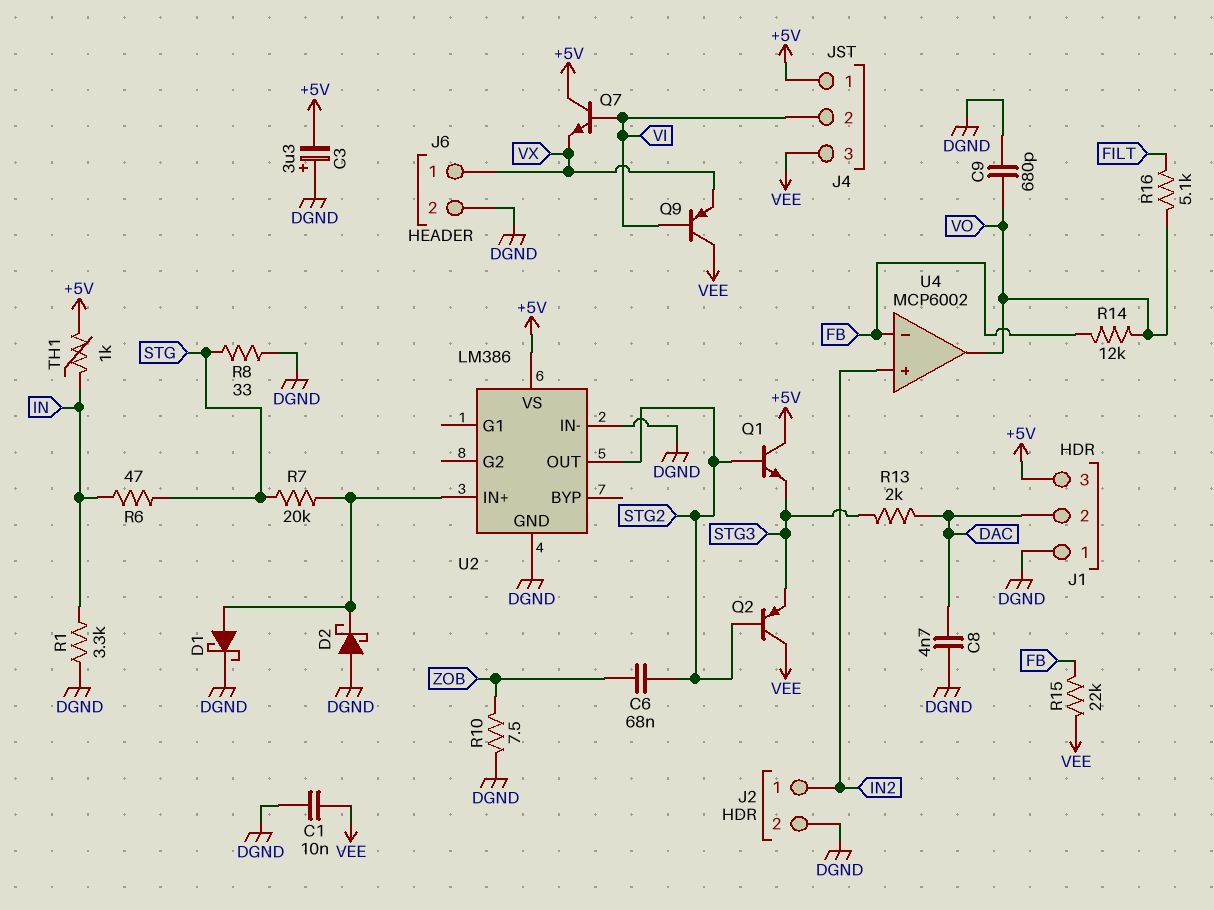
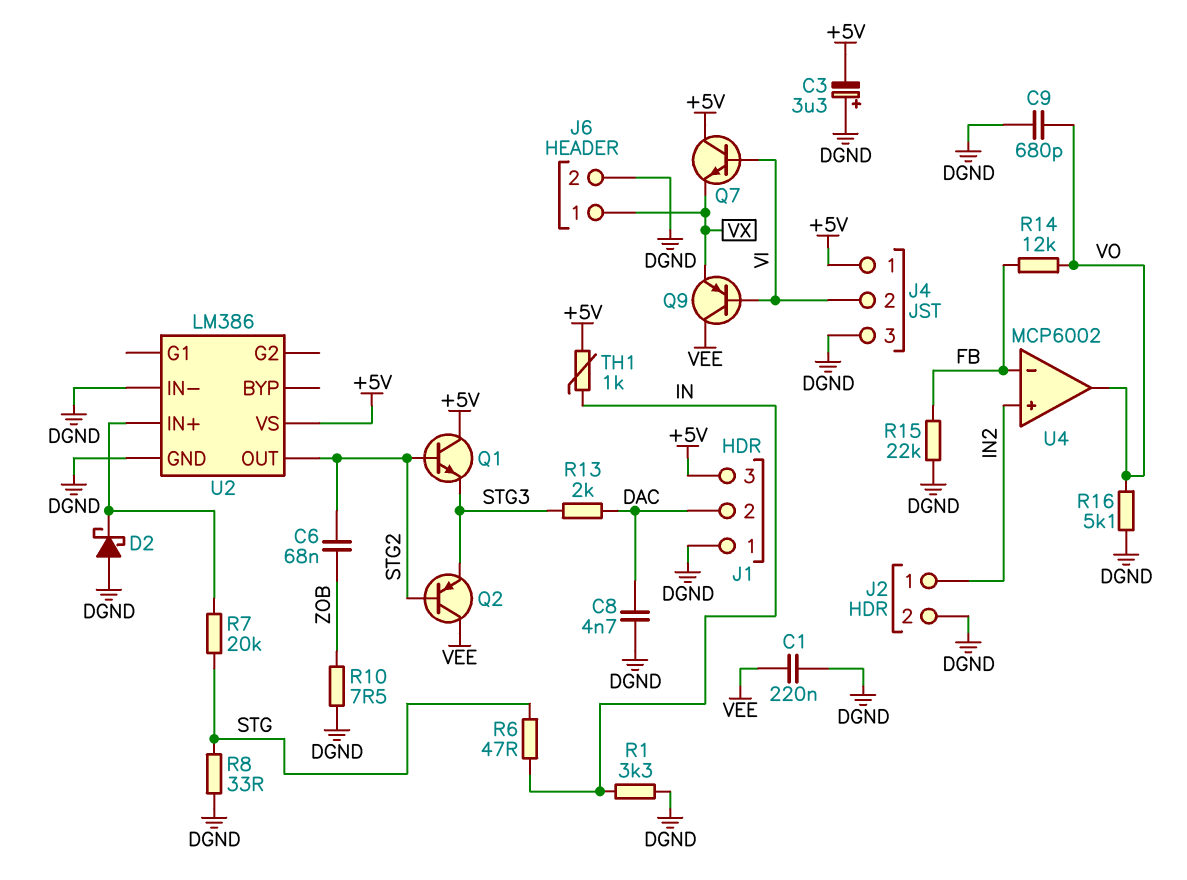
C1: 10nF (DGND, VEE) -> 220nF (DGND, VEE)
D1: schottky (A U2/IN+, K DGND) -> none
J4 pin 3: VEE -> DGND
R15: 22k (FB, VEE) -> 22k (DGND, FB)
R16: 5.1k (FILT, VO) -> 5.1k (DGND, VO)

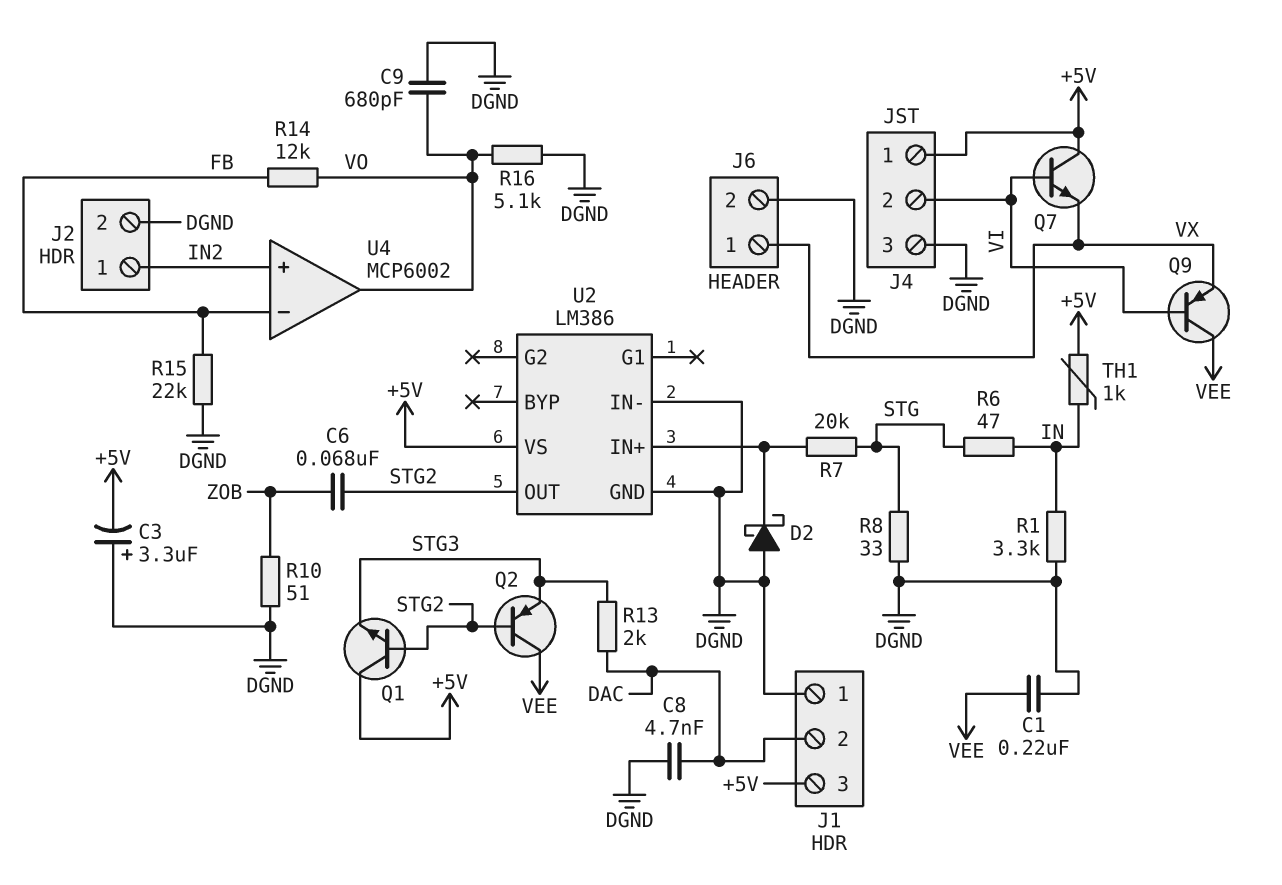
R10: 7.5 (DGND, ZOB) -> 51 (DGND, ZOB)

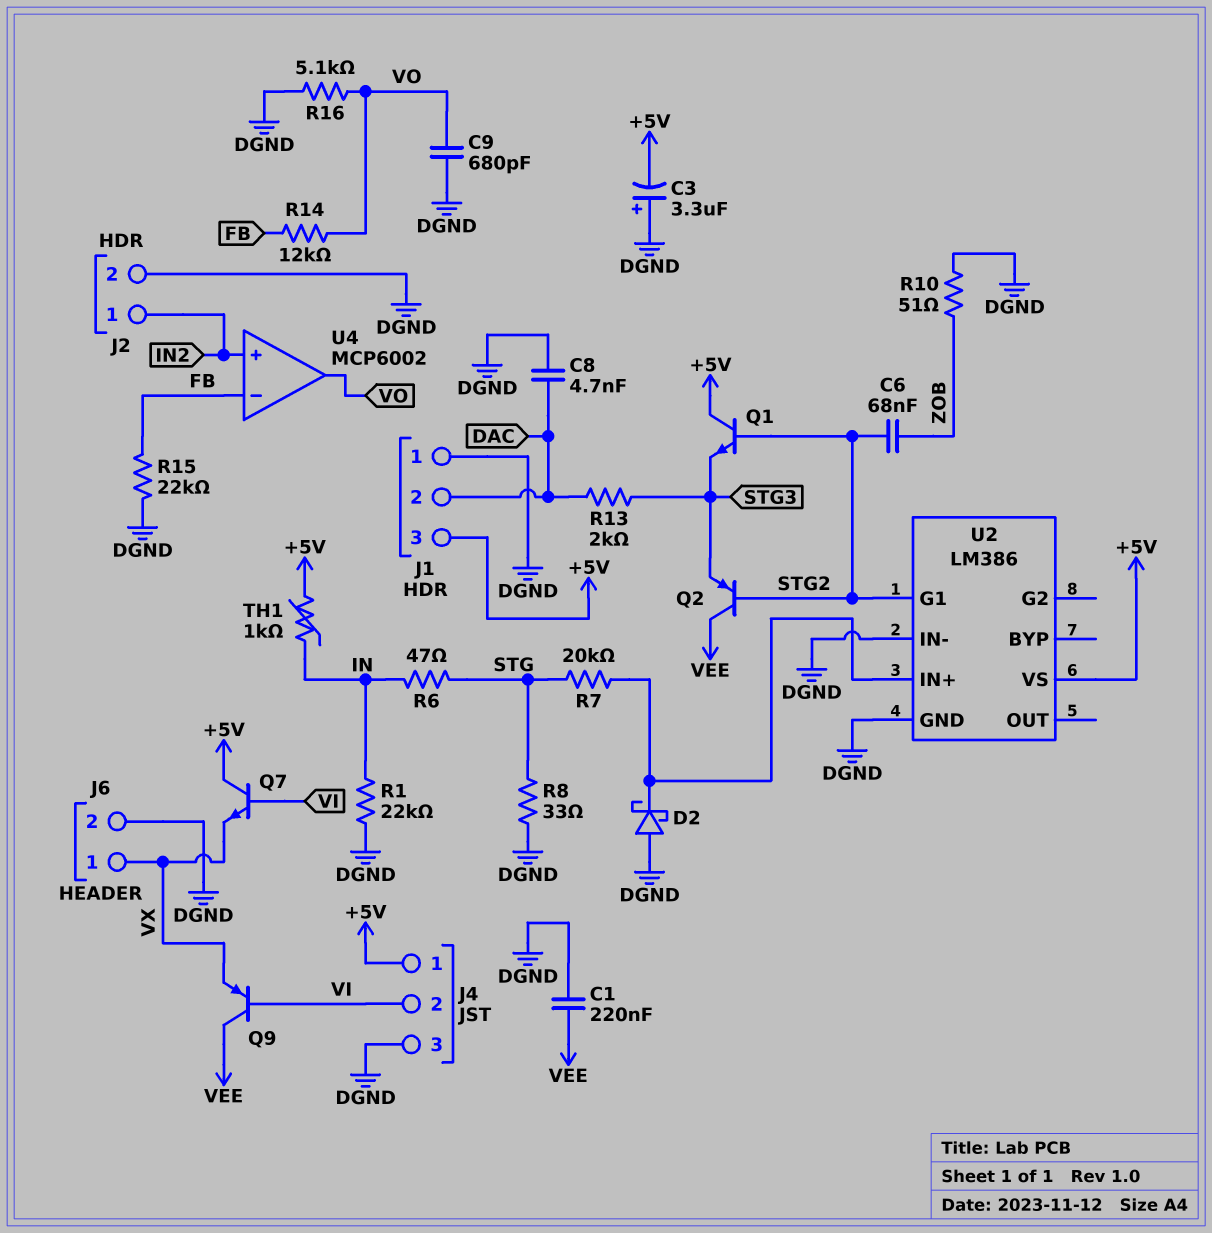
R1: 3.3k (DGND, IN) -> 22k (DGND, IN)
U2 pin G1: none -> STG2
U2 pin OUT: STG2 -> none

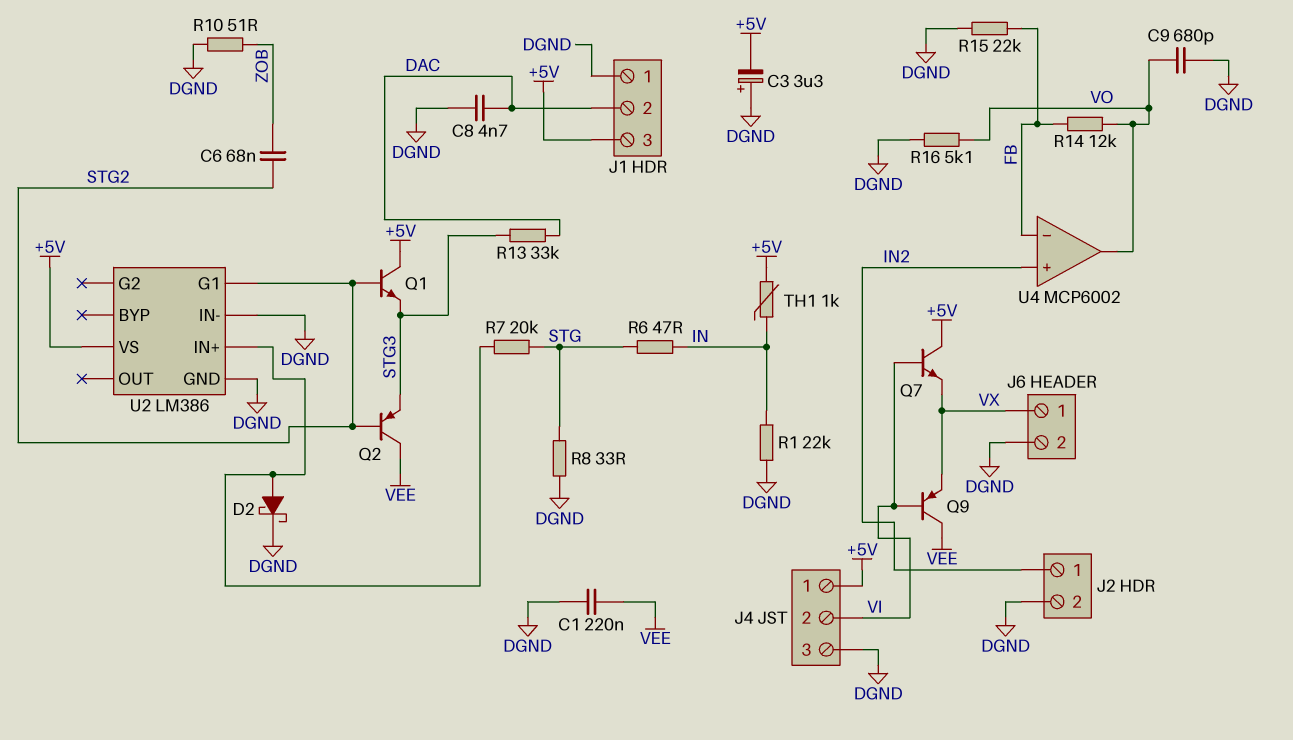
D2: schottky (A DGND, K U2/IN+) -> schottky (A U2/IN+, K DGND)
R13: 2k (DAC, STG3) -> 33k (DAC, STG3)

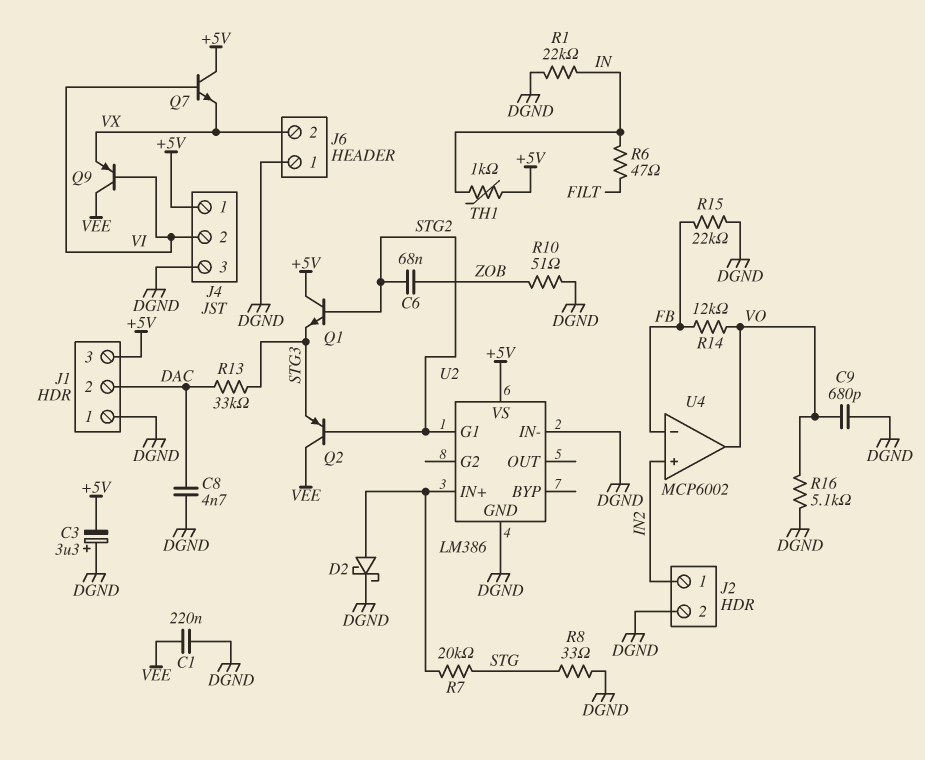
J6 pin 1: VX -> DGND
J6 pin 2: DGND -> VX
R6: 47 (IN, STG) -> 47 (FILT, IN)

